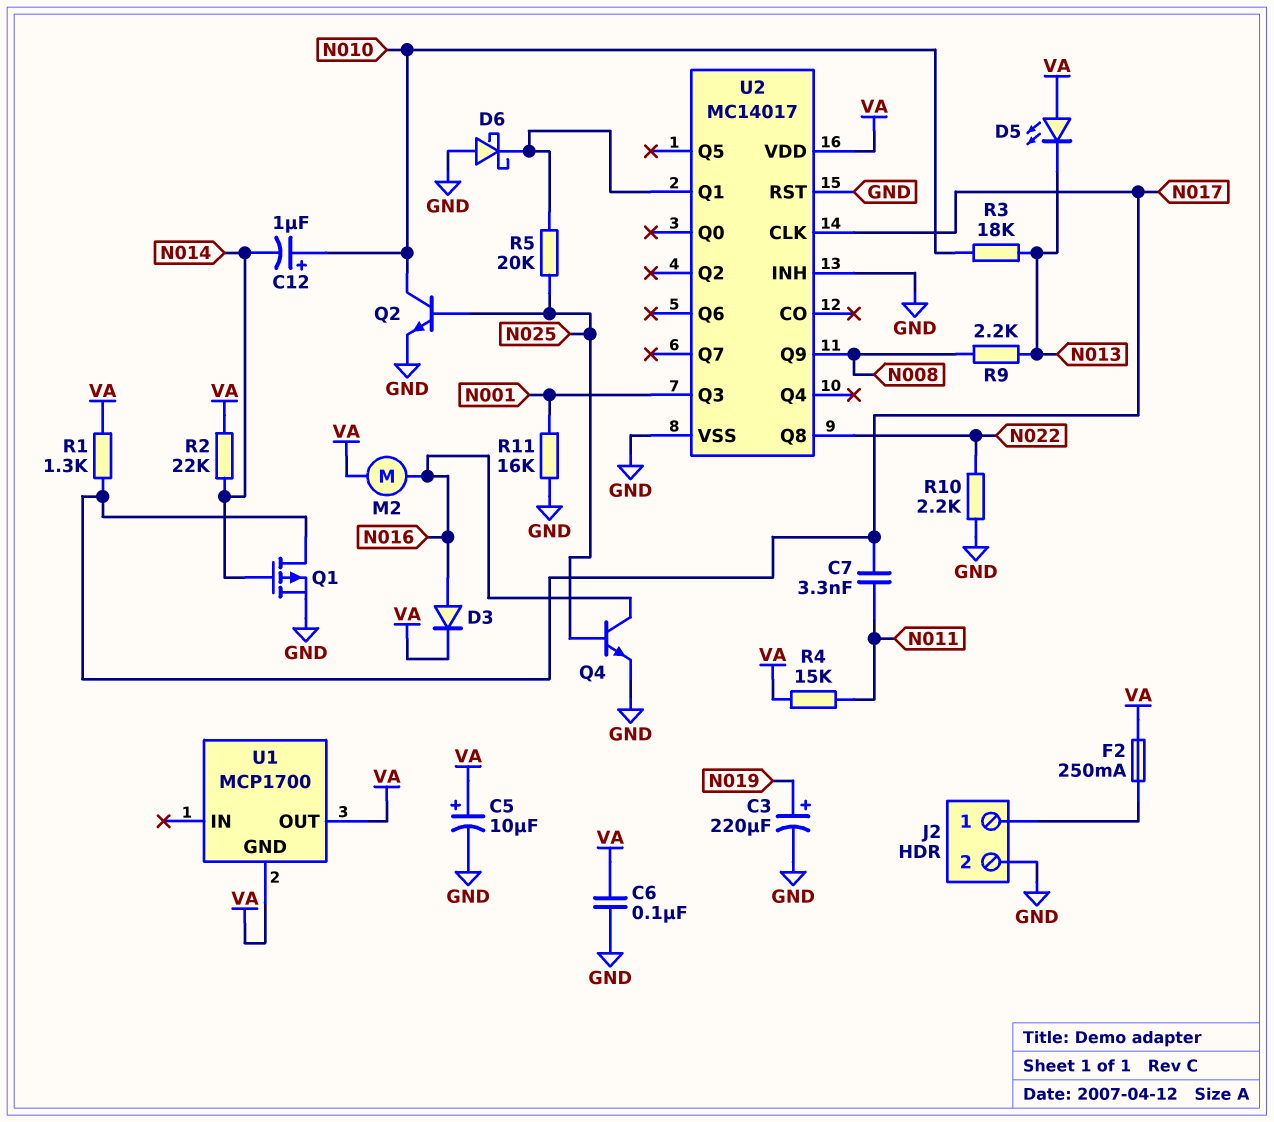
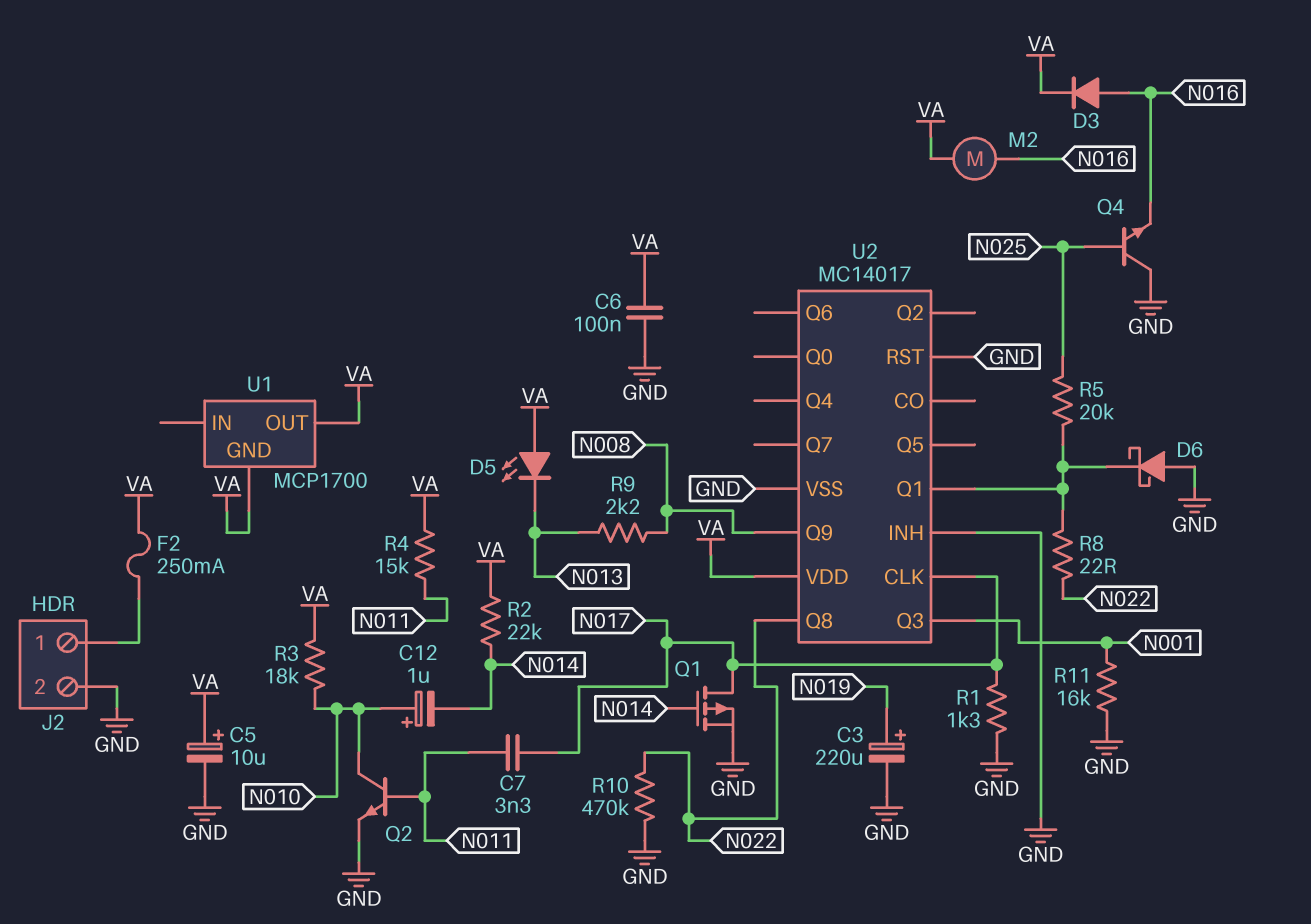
Q2: NPN (B N025, C N010, E GND) -> NPN (B N011, C N010, E GND)
Q4: NPN (B N025, C N016, E GND) -> NPN (B N025, C GND, E N016)
R1: 1.3k (N017, VA) -> 1.3k (GND, N017)
R3: 18k (N010, N013) -> 18k (N010, VA)
R8: none -> 22 (N022, U2/Q1)
R10: 2.2k (GND, N022) -> 470k (GND, N022)

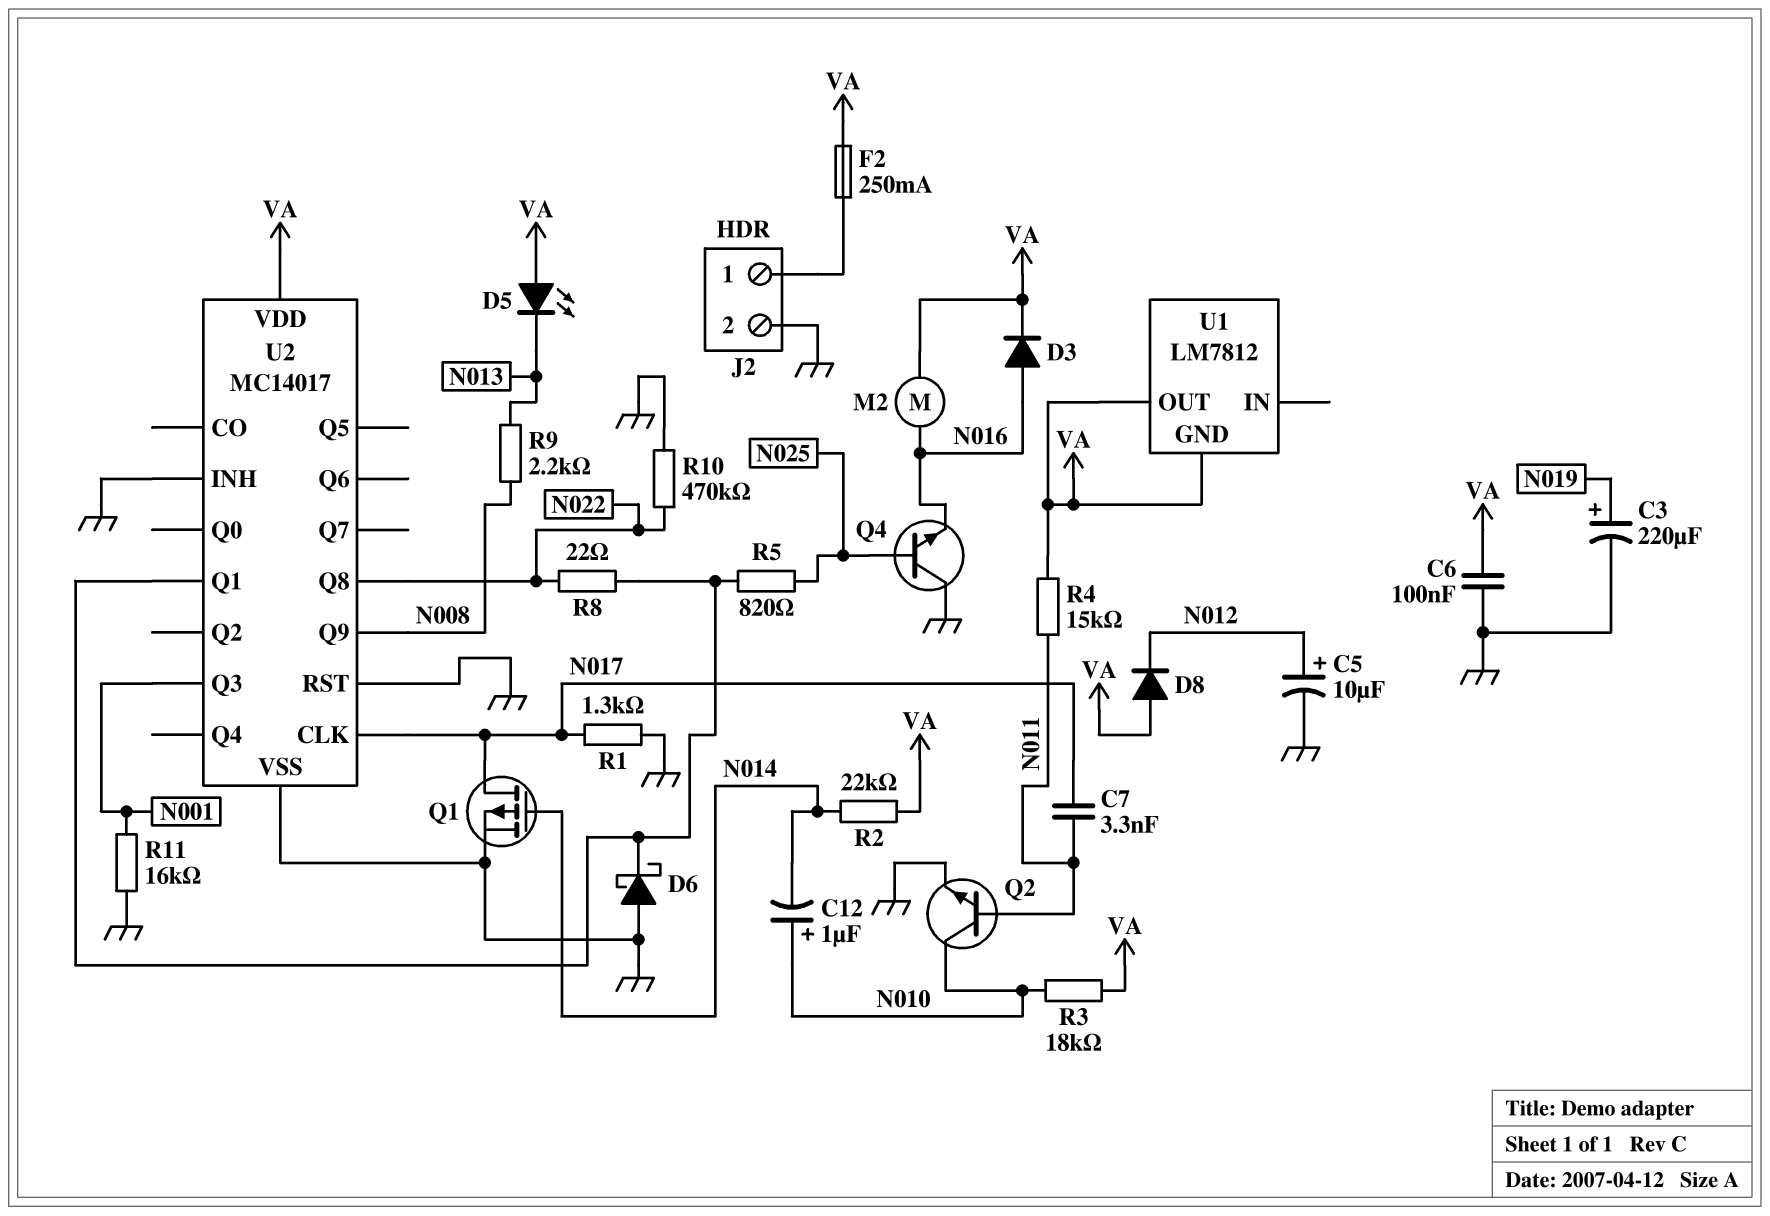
C5: 10uF (plus VA, minus GND) -> 10uF (plus N012, minus GND)
D8: none -> diode (A VA, K N012)
R5: 20k (N025, U2/Q1) -> 820 (N025, U2/Q1)
U1: MCP1700 -> LM7812

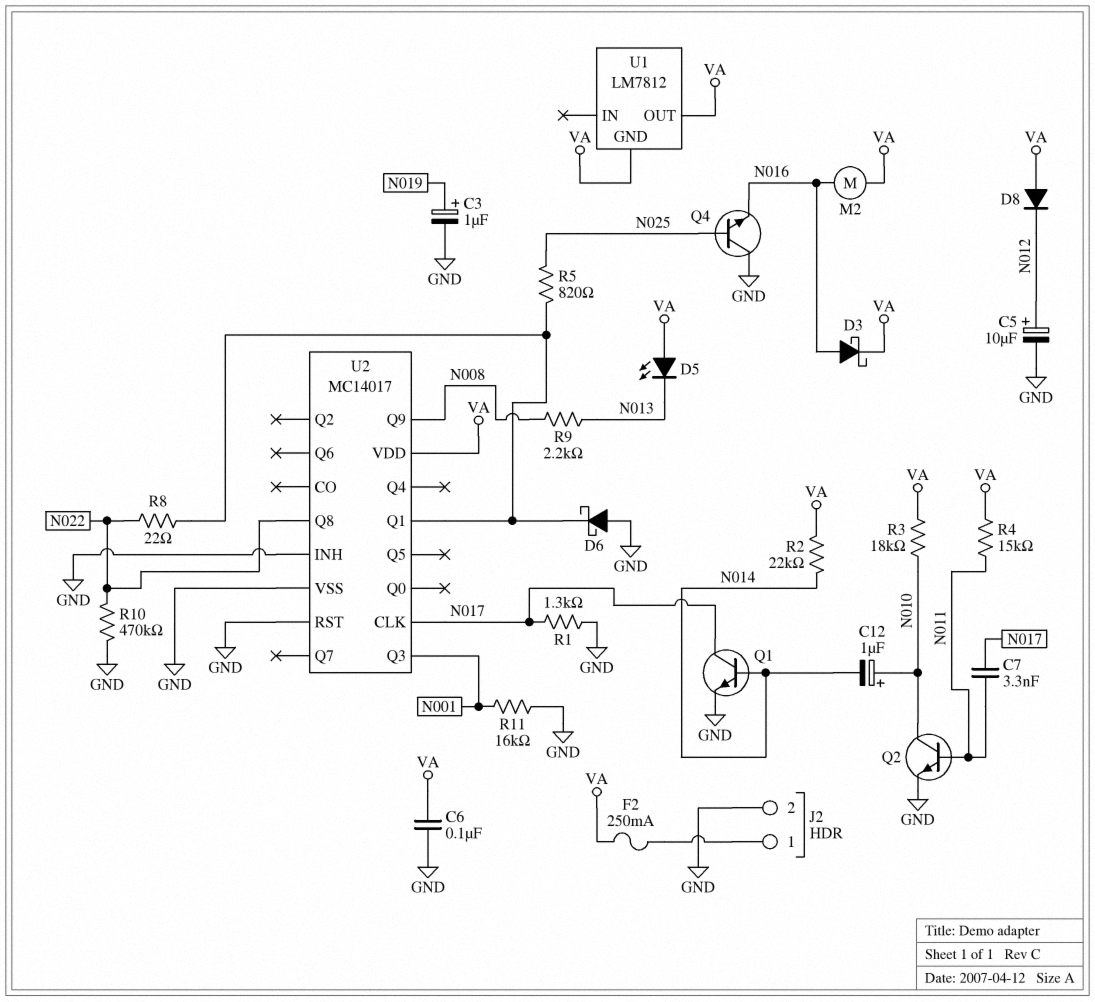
C3: 220uF (plus N019, minus GND) -> 1uF (plus N019, minus GND)
D3: diode (A N016, K VA) -> schottky (A N016, K VA)
Q1: PMOS (G N014, D N017, S GND) -> NPN (B N014, C N017, E GND)

